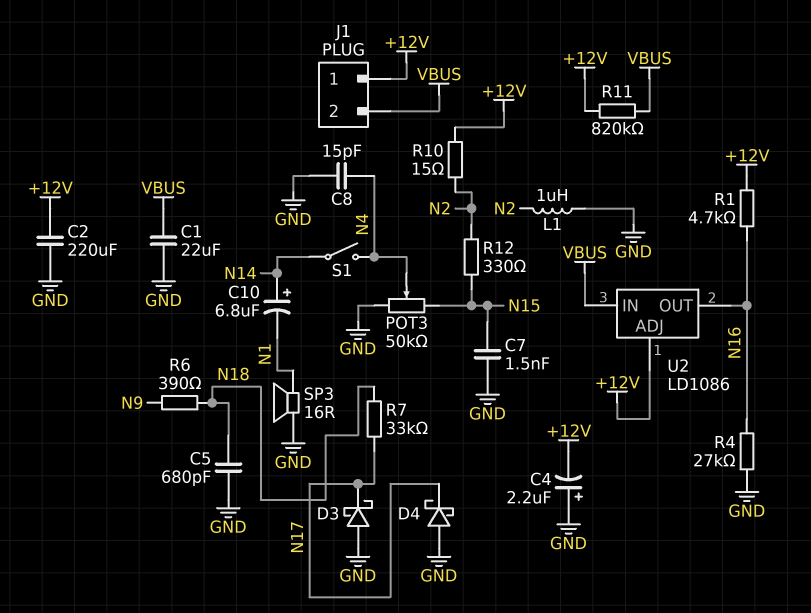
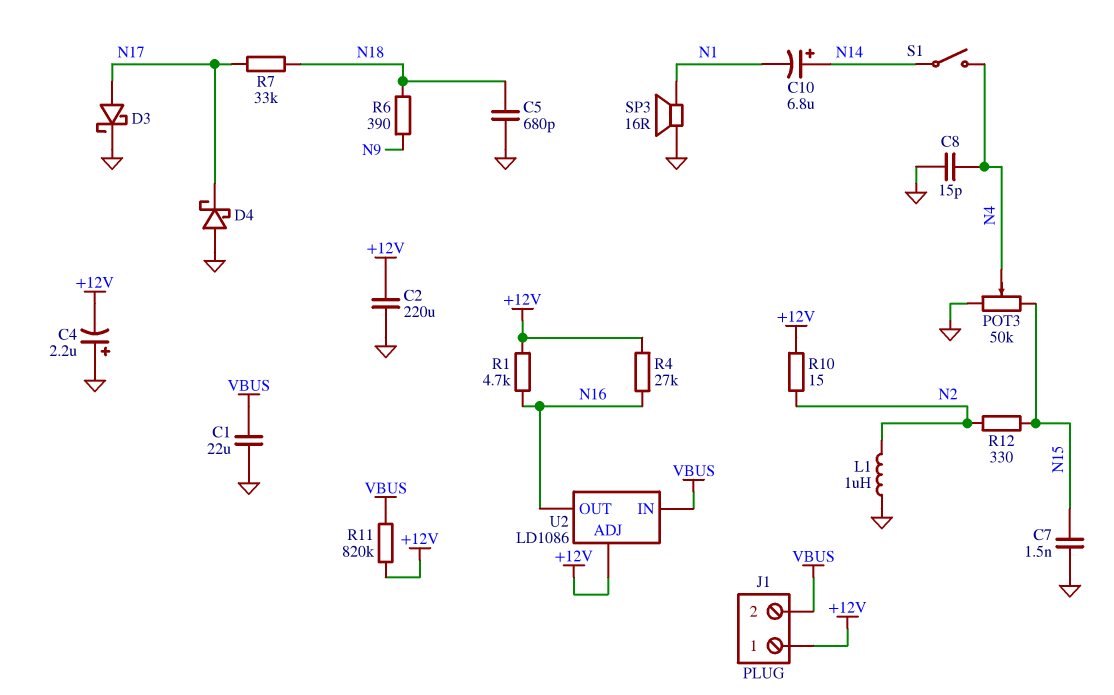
D3: schottky (A GND, K N17) -> schottky (A N17, K GND)
R4: 27k (GND, N16) -> 27k (+12V, N16)

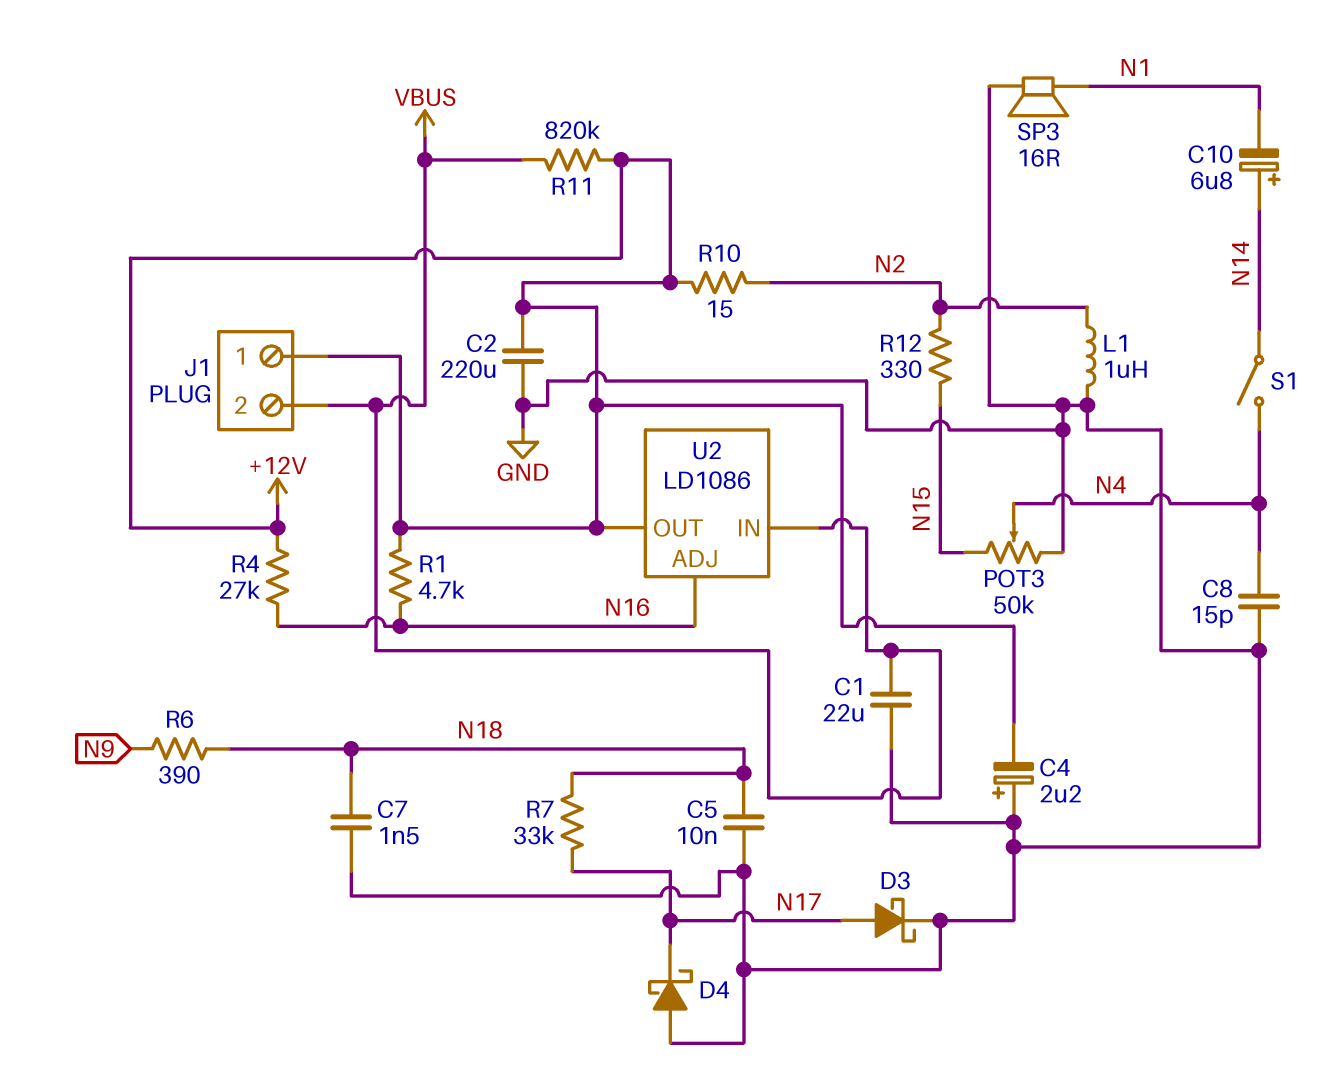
C5: 680pF (GND, N18) -> 10nF (GND, N18)
C7: 1.5nF (GND, N15) -> 1.5nF (GND, N18)
U2 pin ADJ: +12V -> N16
U2 pin OUT: N16 -> +12V

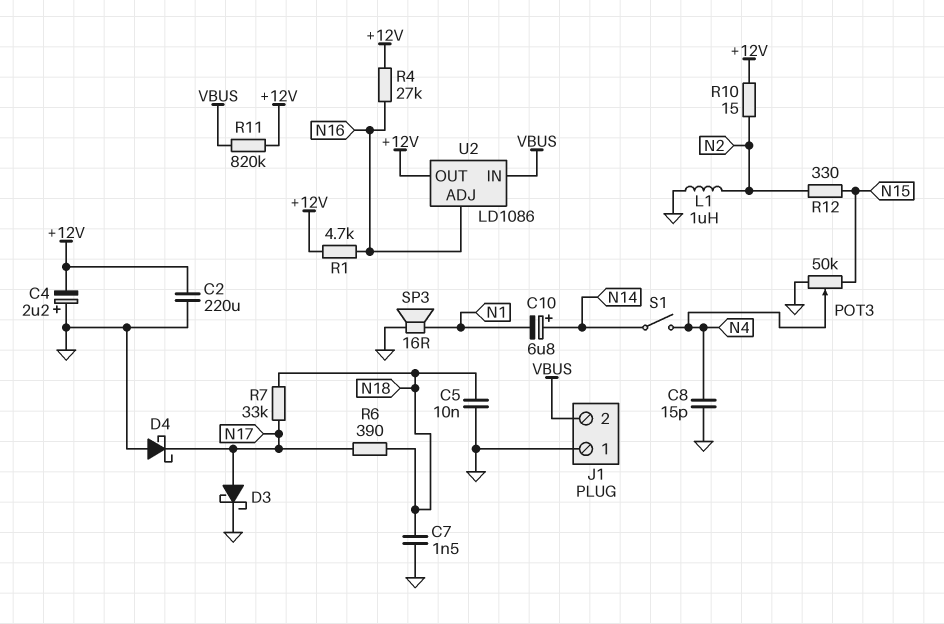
C1: 22uF (GND, VBUS) -> none
J1 pin 1: +12V -> GND
R6: 390 (N9, N18) -> 390 (N17, N18)

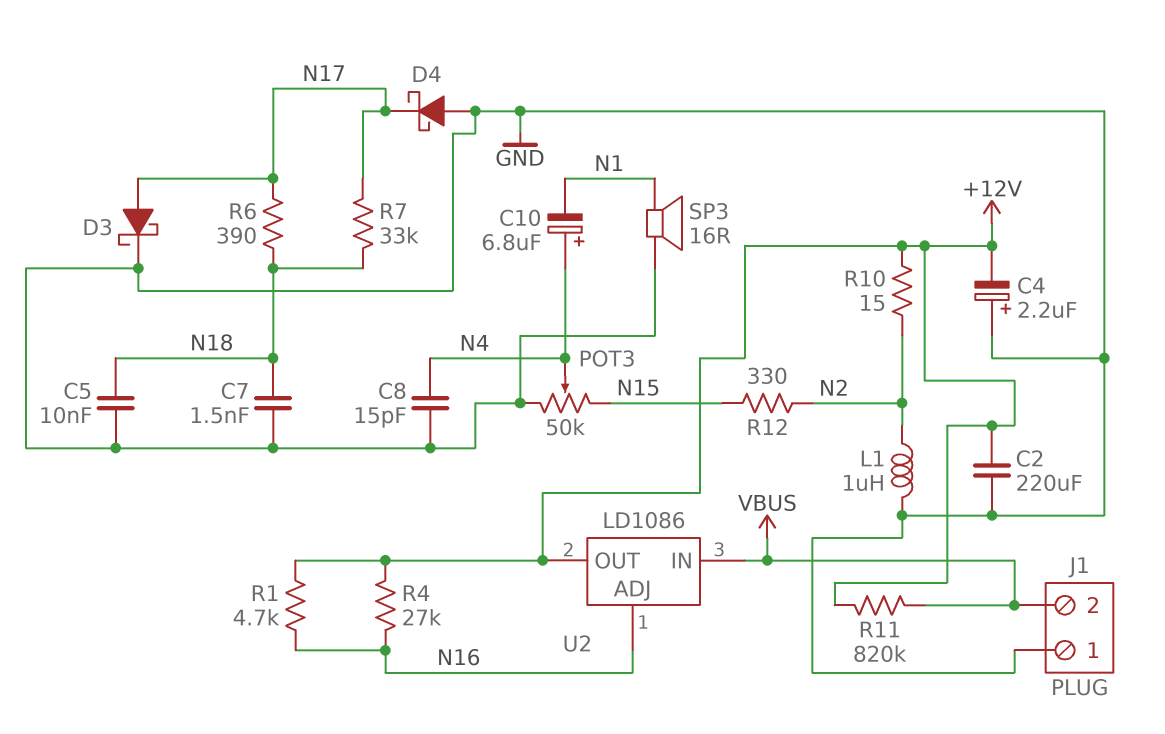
C10: 6.8uF (plus N14, minus N1) -> 6.8uF (plus N4, minus N1)
S1: switch (N4, N14) -> none

